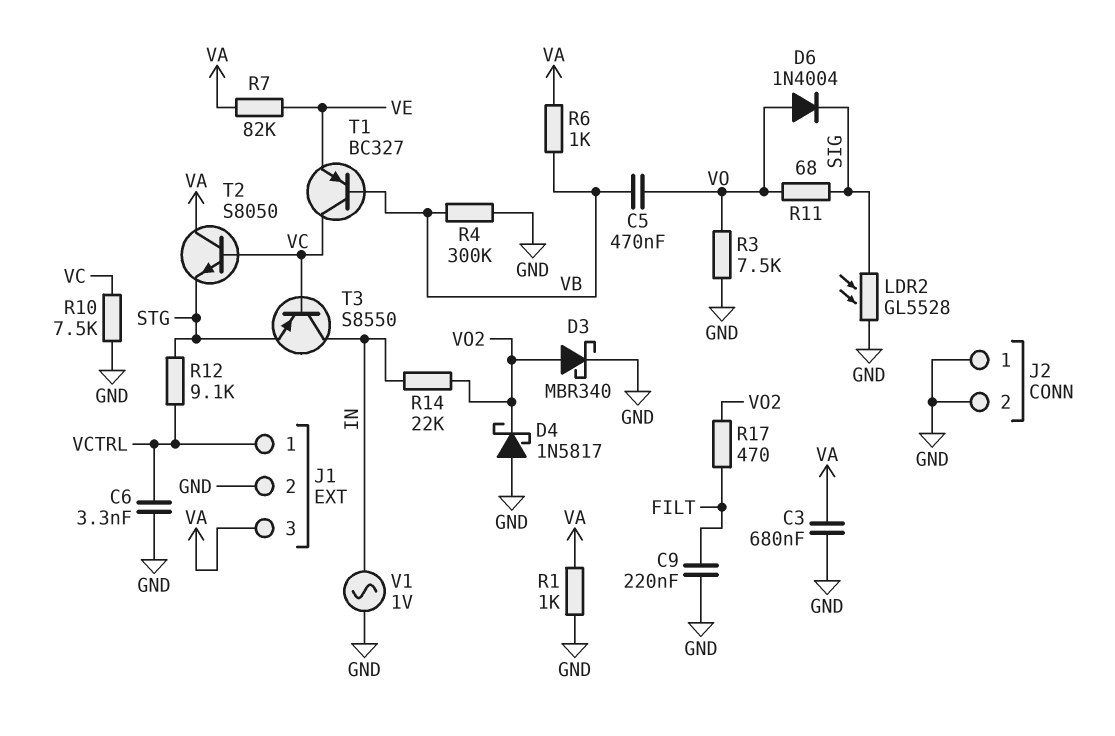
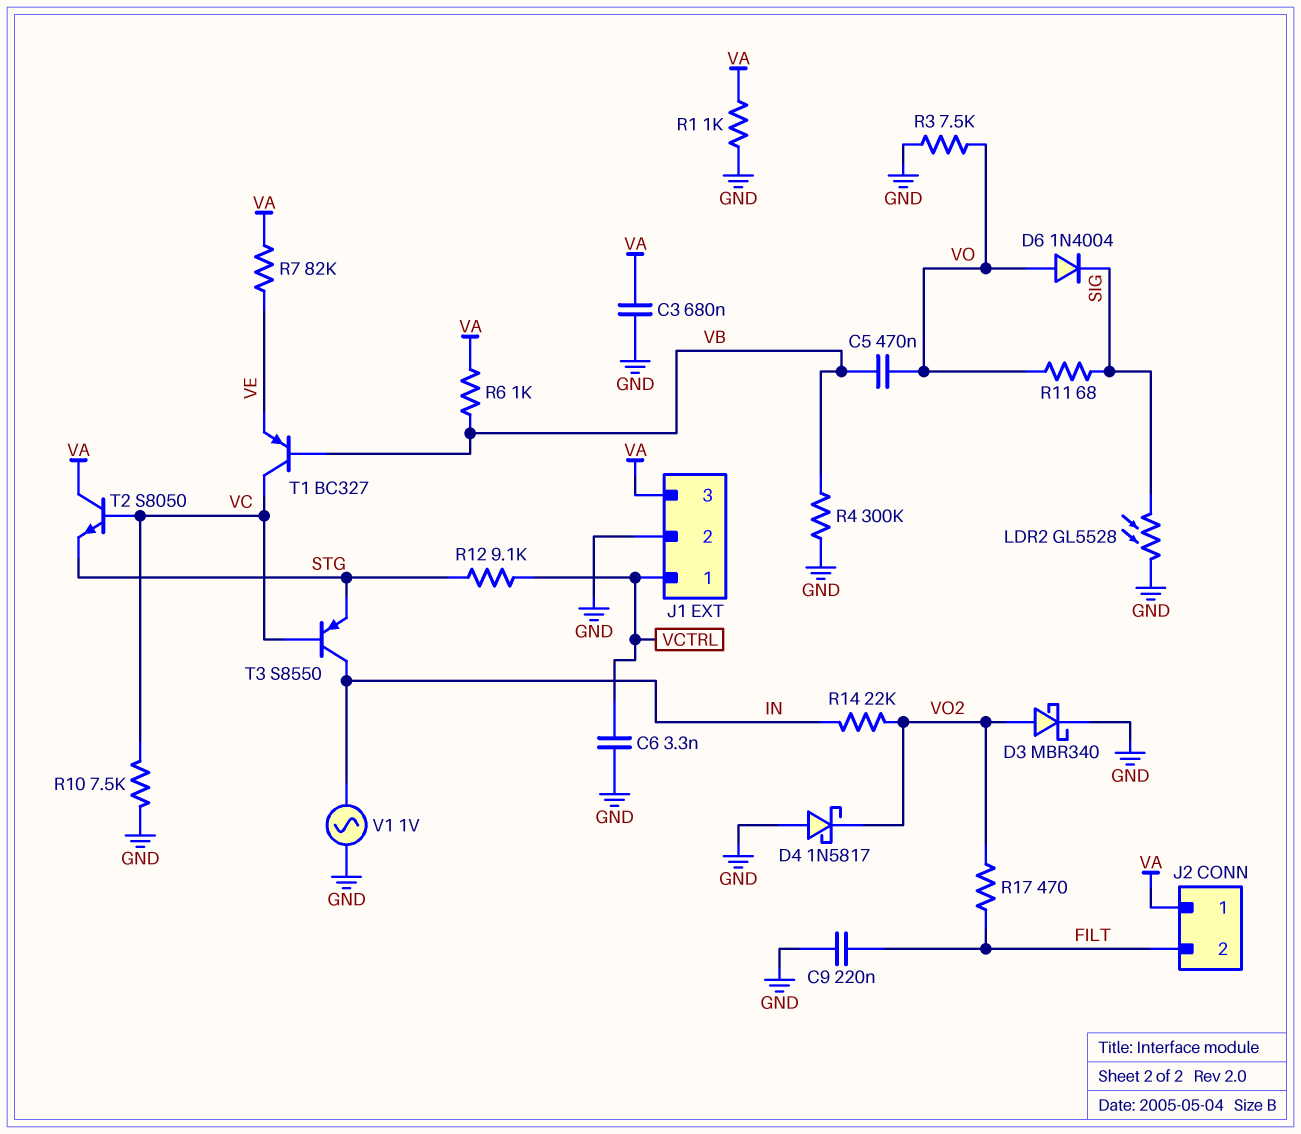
J2 pin 1: GND -> VA
J2 pin 2: GND -> FILT

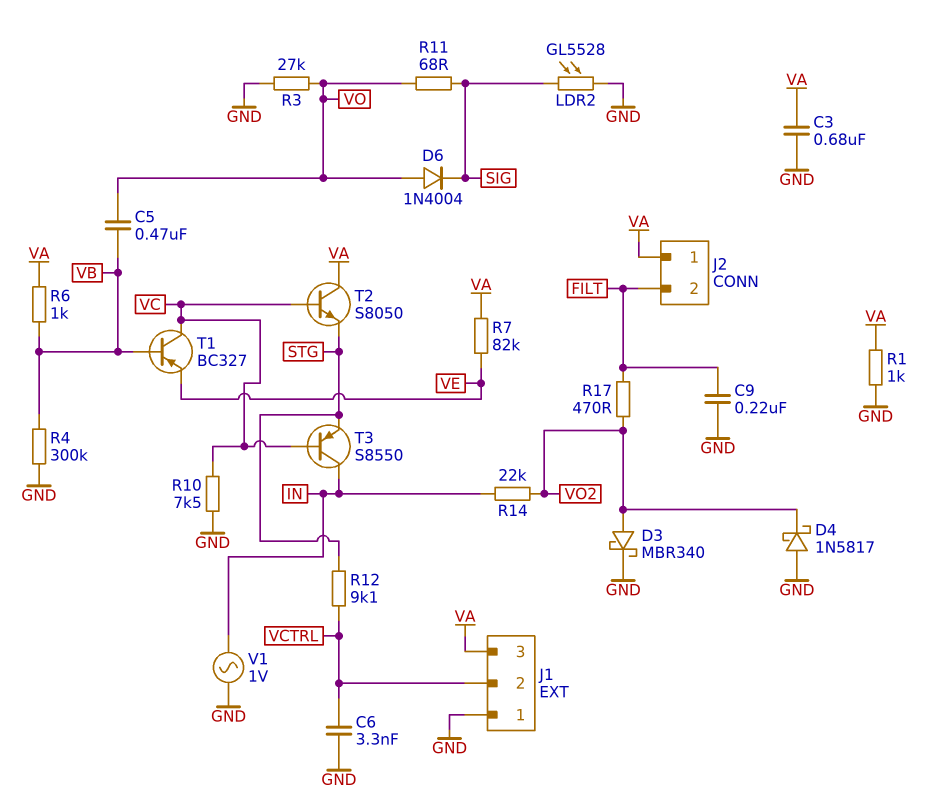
J1 pin 1: VCTRL -> GND
J1 pin 2: GND -> VCTRL
R3: 7.5k (GND, VO) -> 27k (GND, VO)

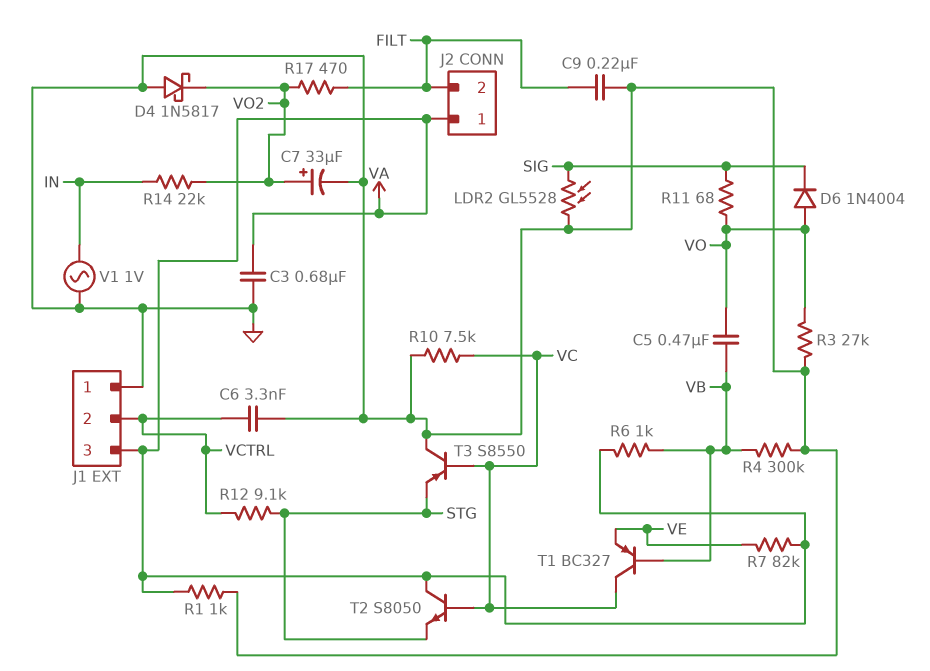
C7: none -> 33uF (plus VO2, minus GND)
D3: schottky MBR340 (A VO2, K GND) -> none
T3: PNP S8550 (B VC, C IN, E STG) -> PNP S8550 (B VC, C GND, E STG)

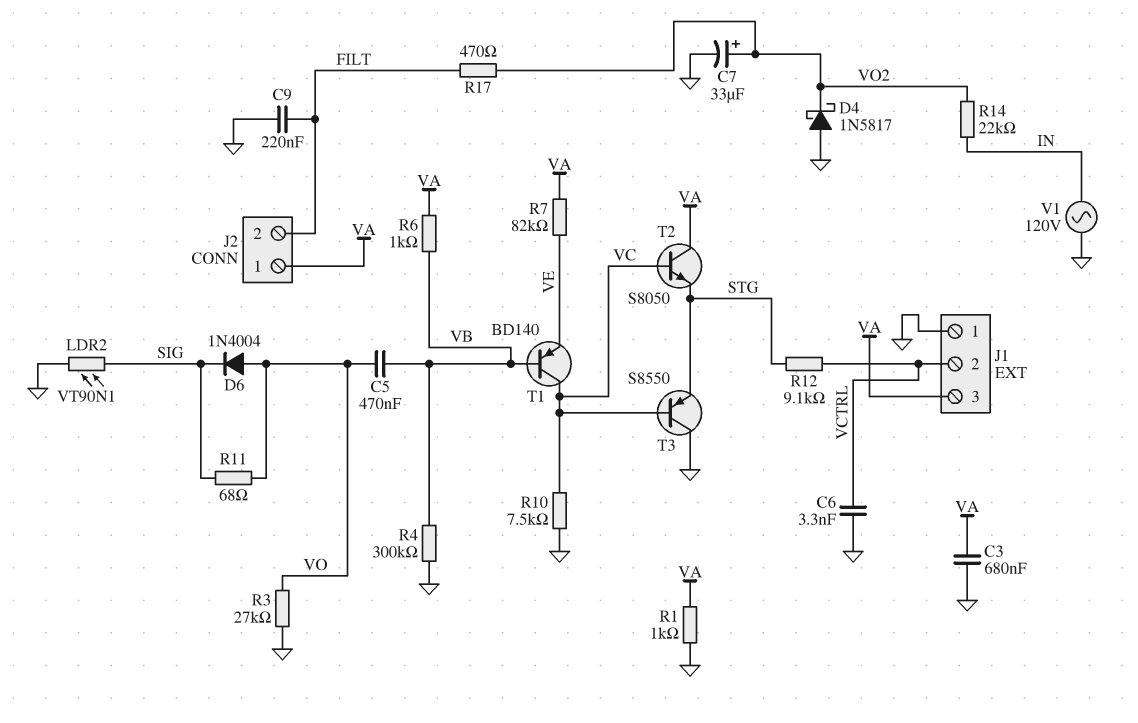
LDR2: GL5528 (GND, SIG) -> VT90N1 (GND, SIG)
T1: PNP BC327 (B VB, C VC, E VE) -> PNP BD140 (B VB, C VC, E VE)
V1: AC 1V (GND, IN) -> AC 120V (GND, IN)

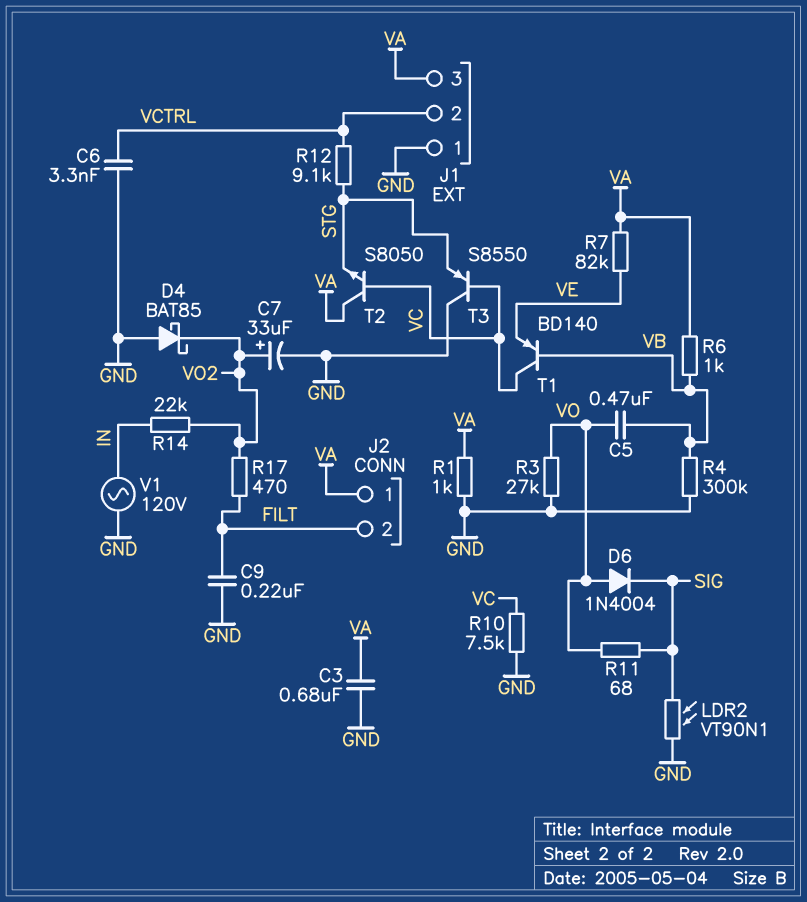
D4: schottky 1N5817 (A GND, K VO2) -> schottky BAT85 (A GND, K VO2)

